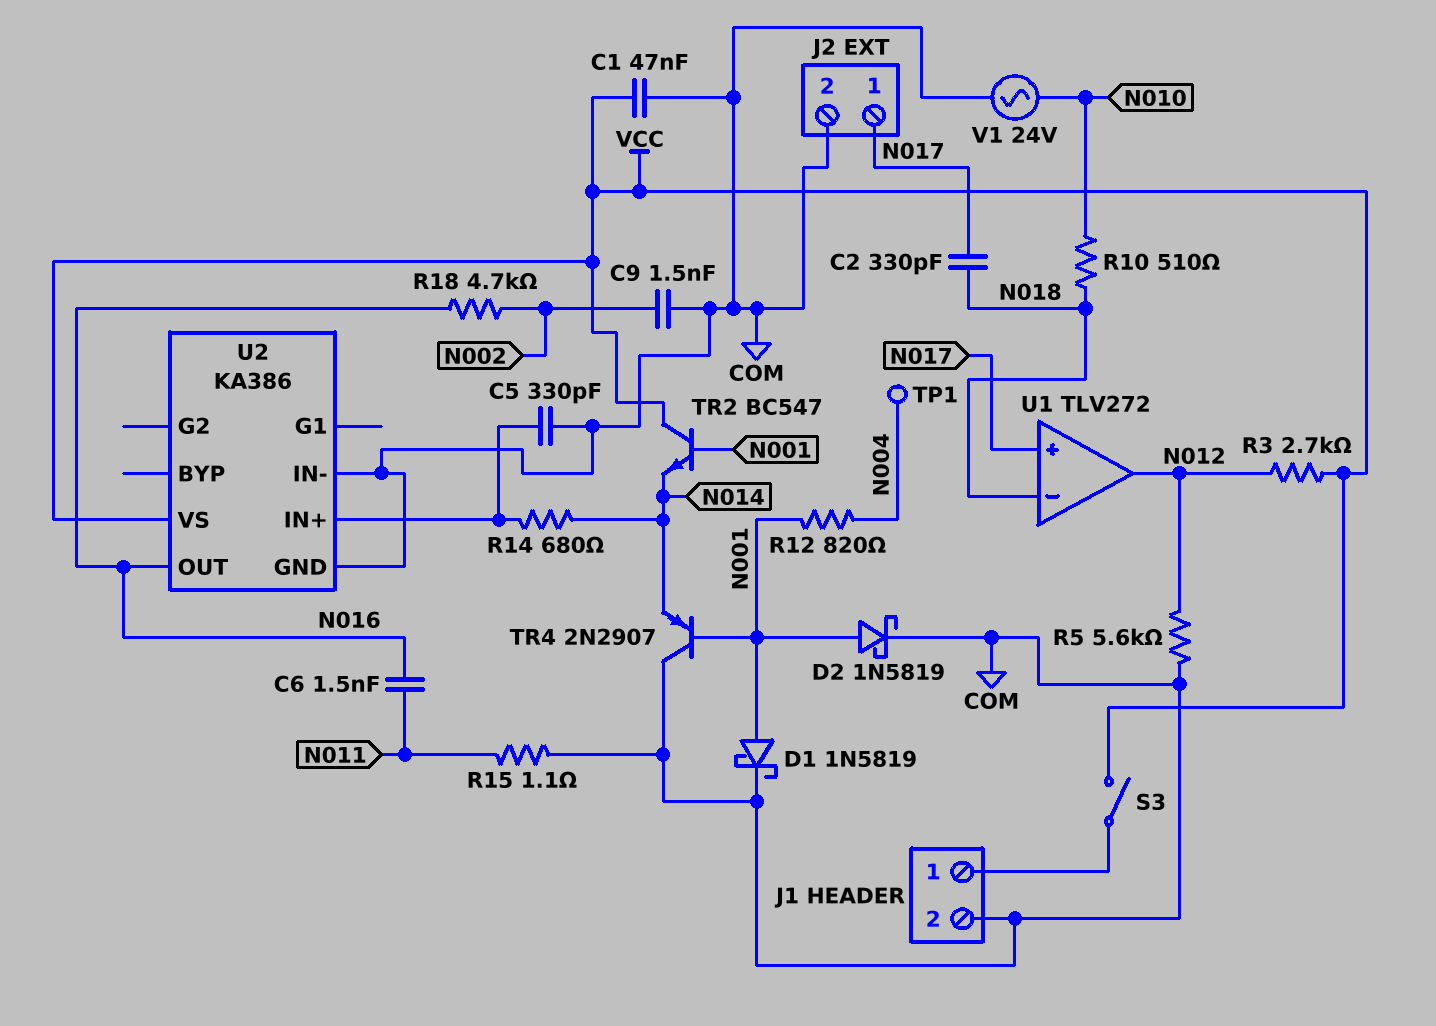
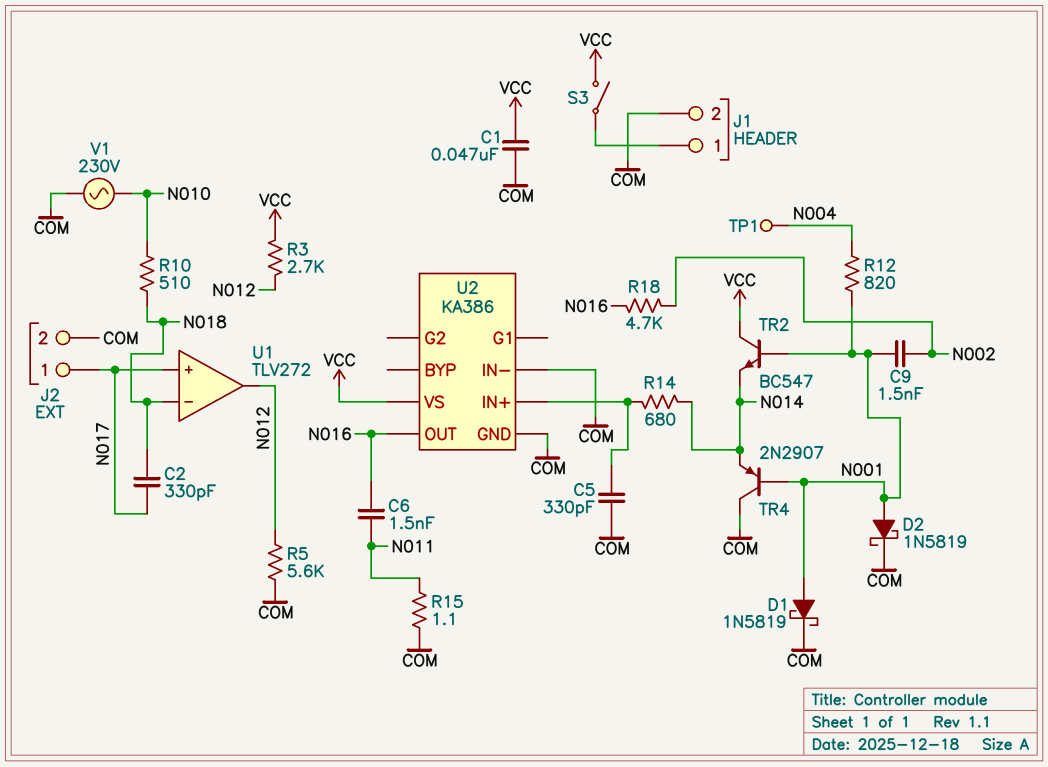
C9: 1.5nF (COM, N002) -> 1.5nF (N001, N002)
V1: AC 24V (COM, N010) -> AC 230V (COM, N010)

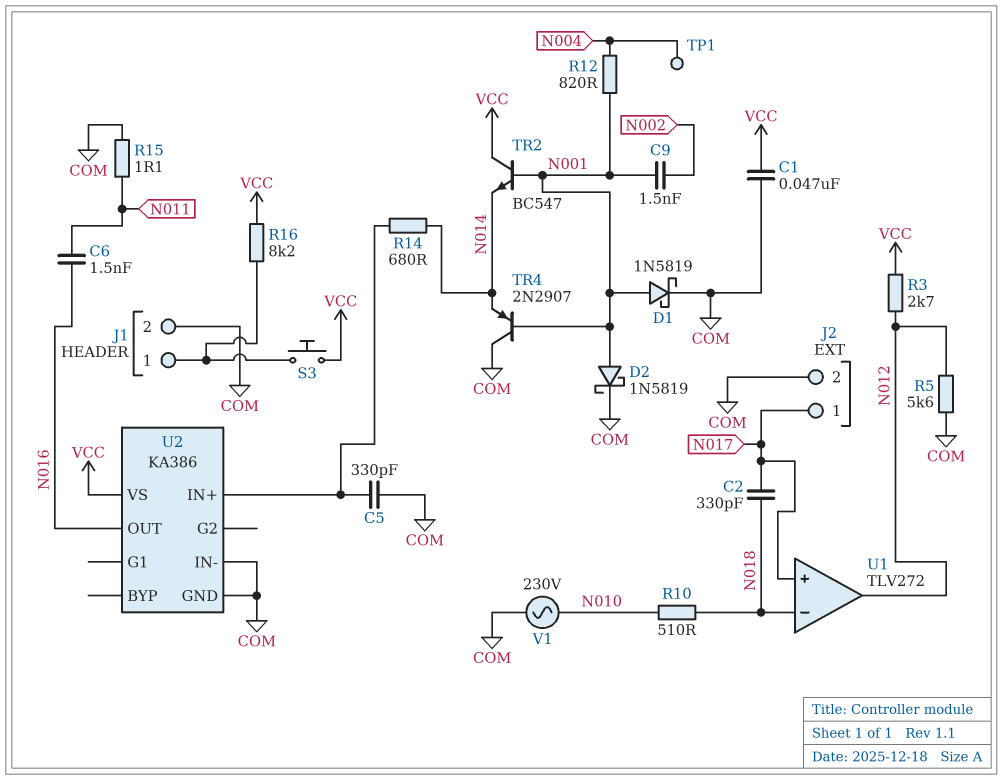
R16: none -> 8.2k (J1/1, VCC)
R18: 4.7k (N002, N016) -> none
S3: switch (J1/1, VCC) -> button (J1/1, VCC)

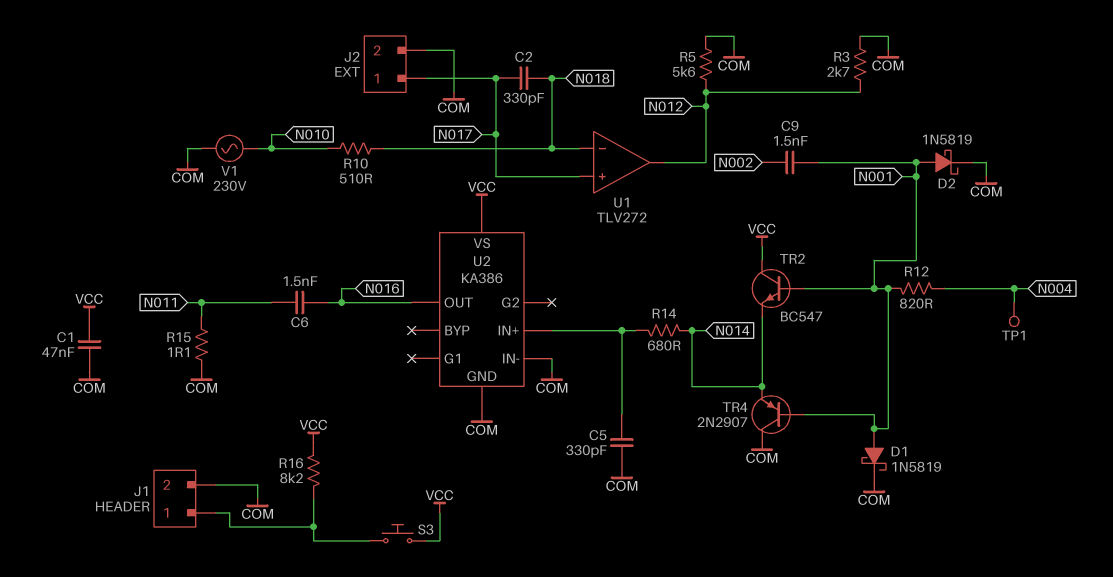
R3: 2.7k (N012, VCC) -> 2.7k (COM, N012)

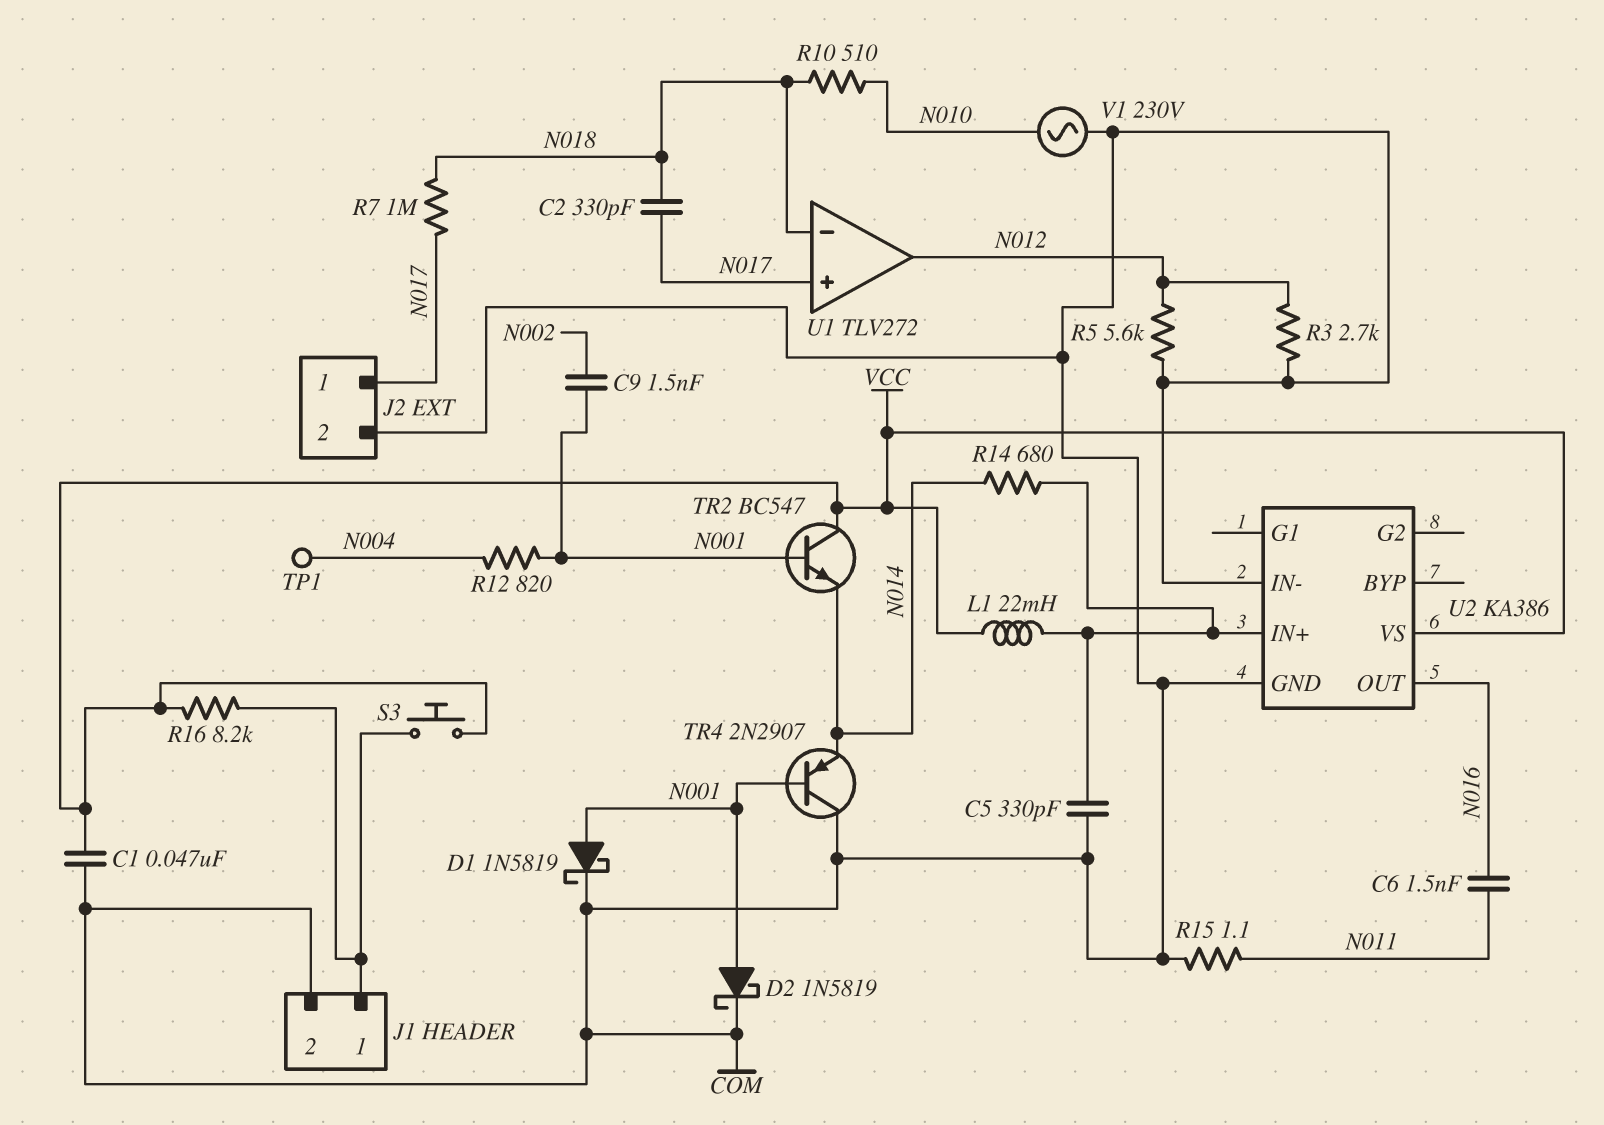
L1: none -> 22mH (U2/IN+, VCC)
R7: none -> 1M (N017, N018)

